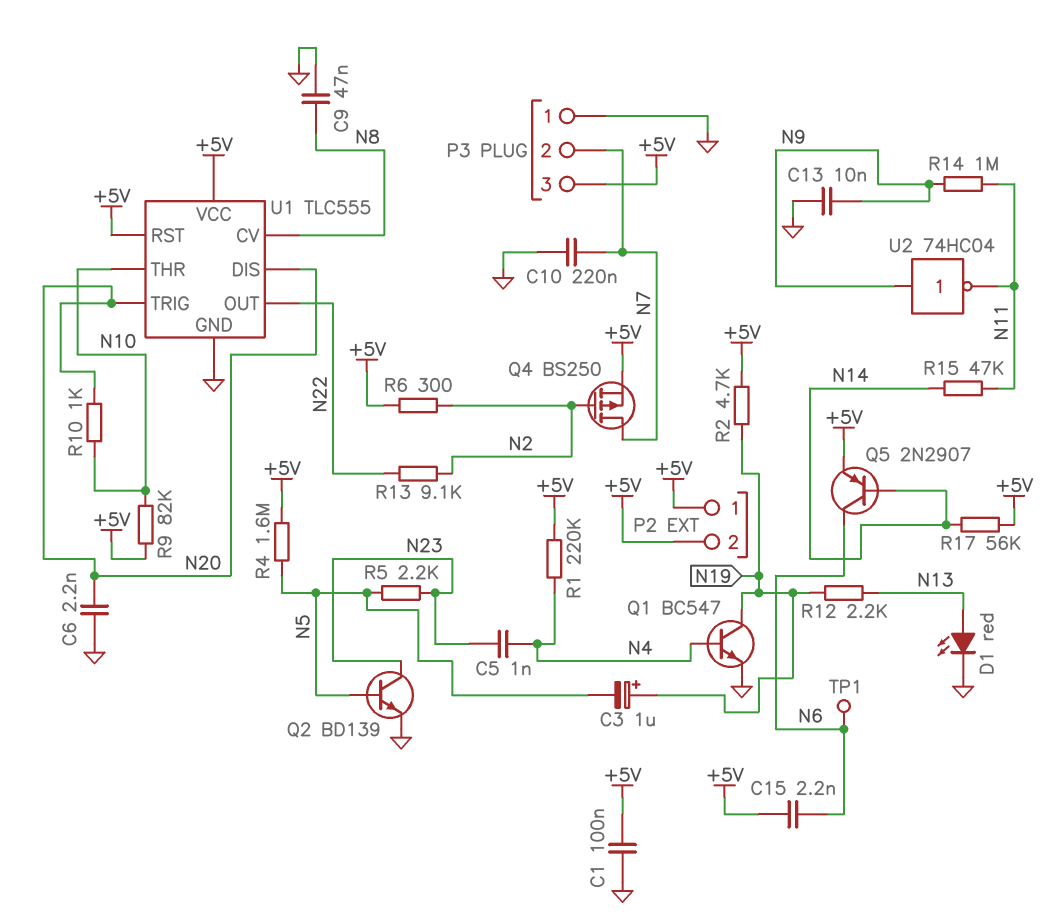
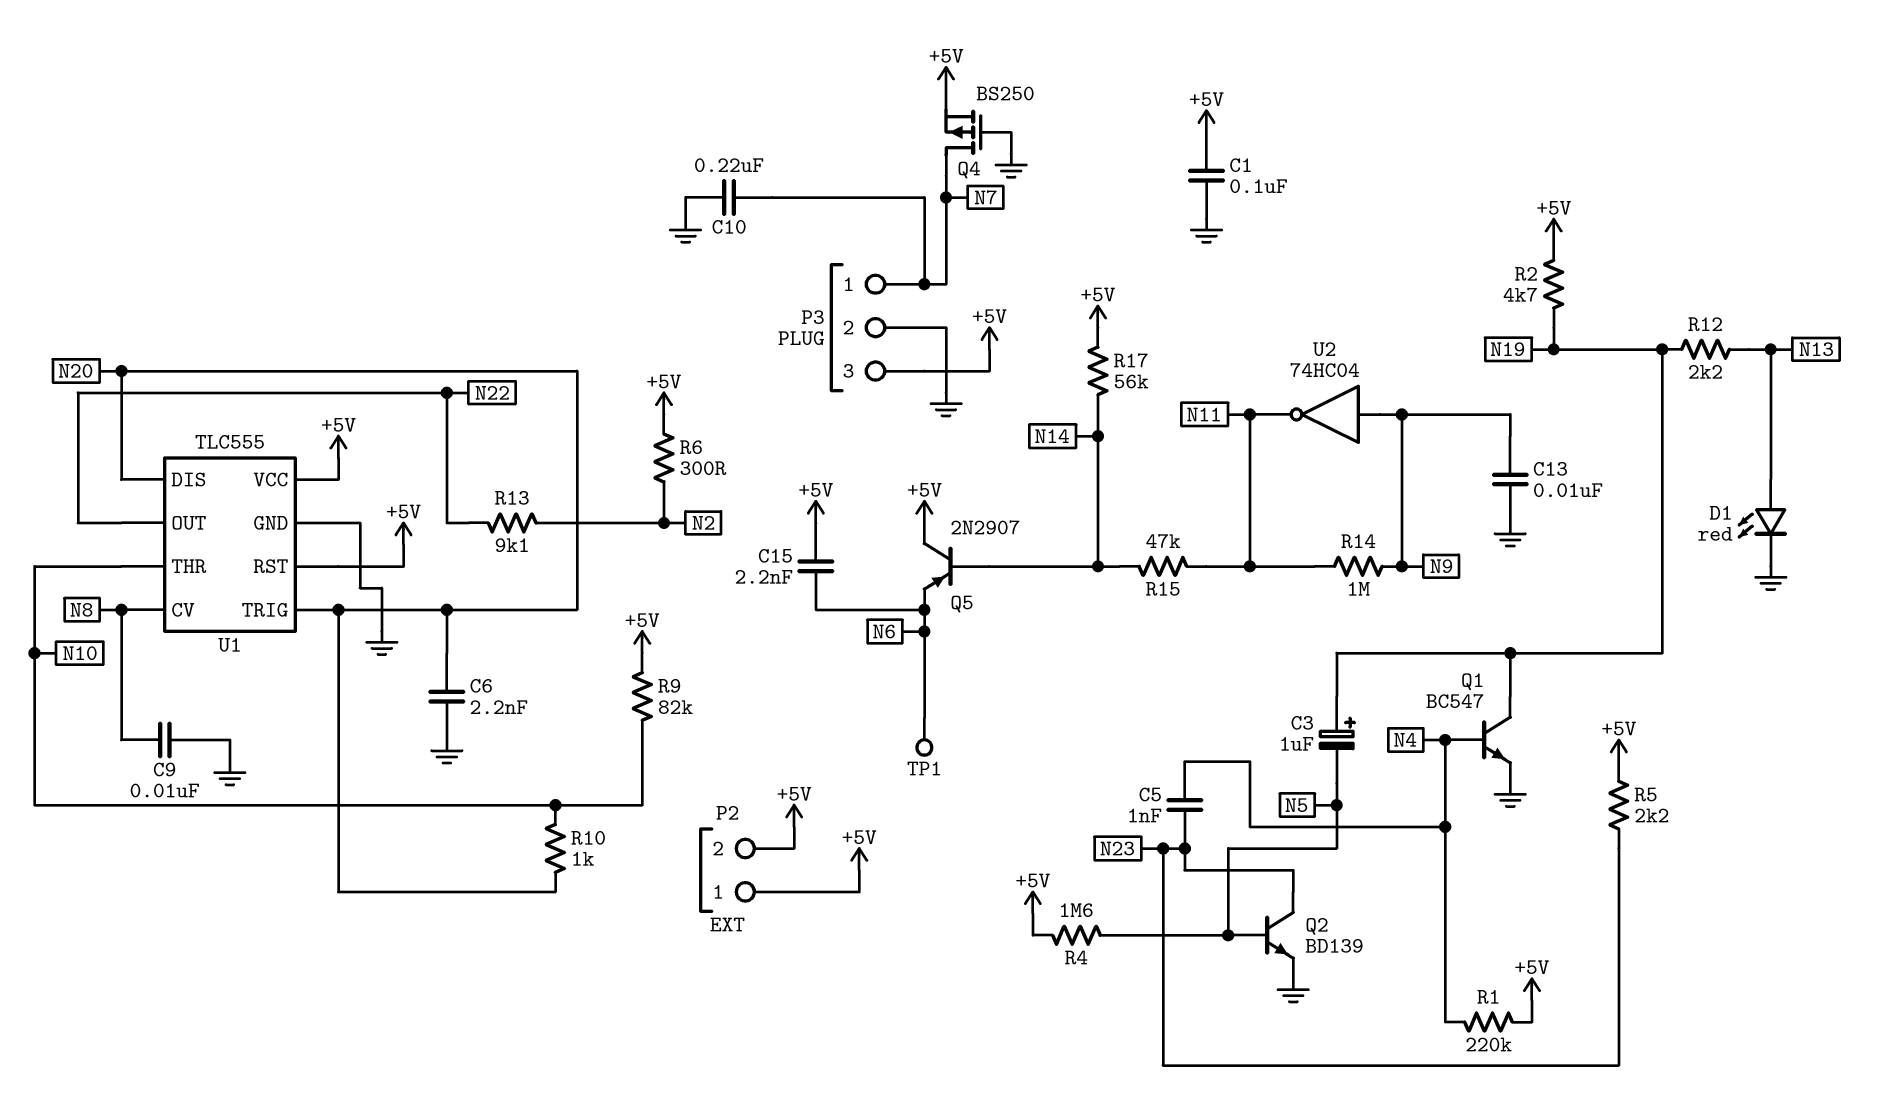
C9: 47nF (GND, N8) -> 10nF (GND, N8)
P3 pin 1: GND -> N7
P3 pin 2: N7 -> GND
Q4: PMOS BS250 (G N2, D N7, S +5V) -> PMOS BS250 (G GND, D N7, S +5V)
Q5: PNP 2N2907 (B N14, C N6, E +5V) -> PNP 2N2907 (B N14, C +5V, E N6)
R5: 2.2k (N5, N23) -> 2.2k (+5V, N23)

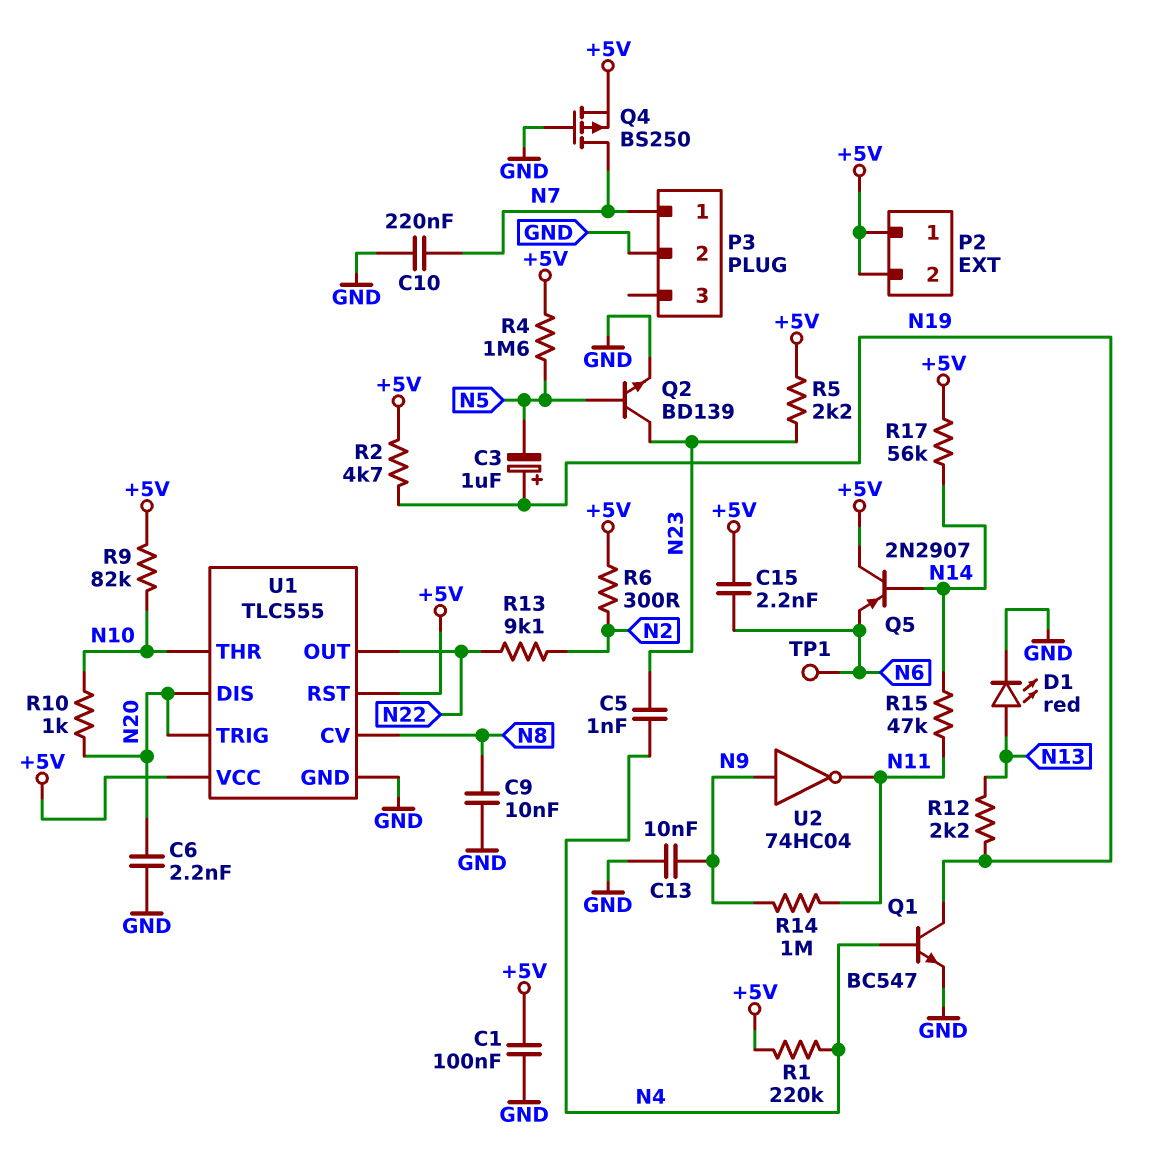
P3 pin 3: +5V -> none

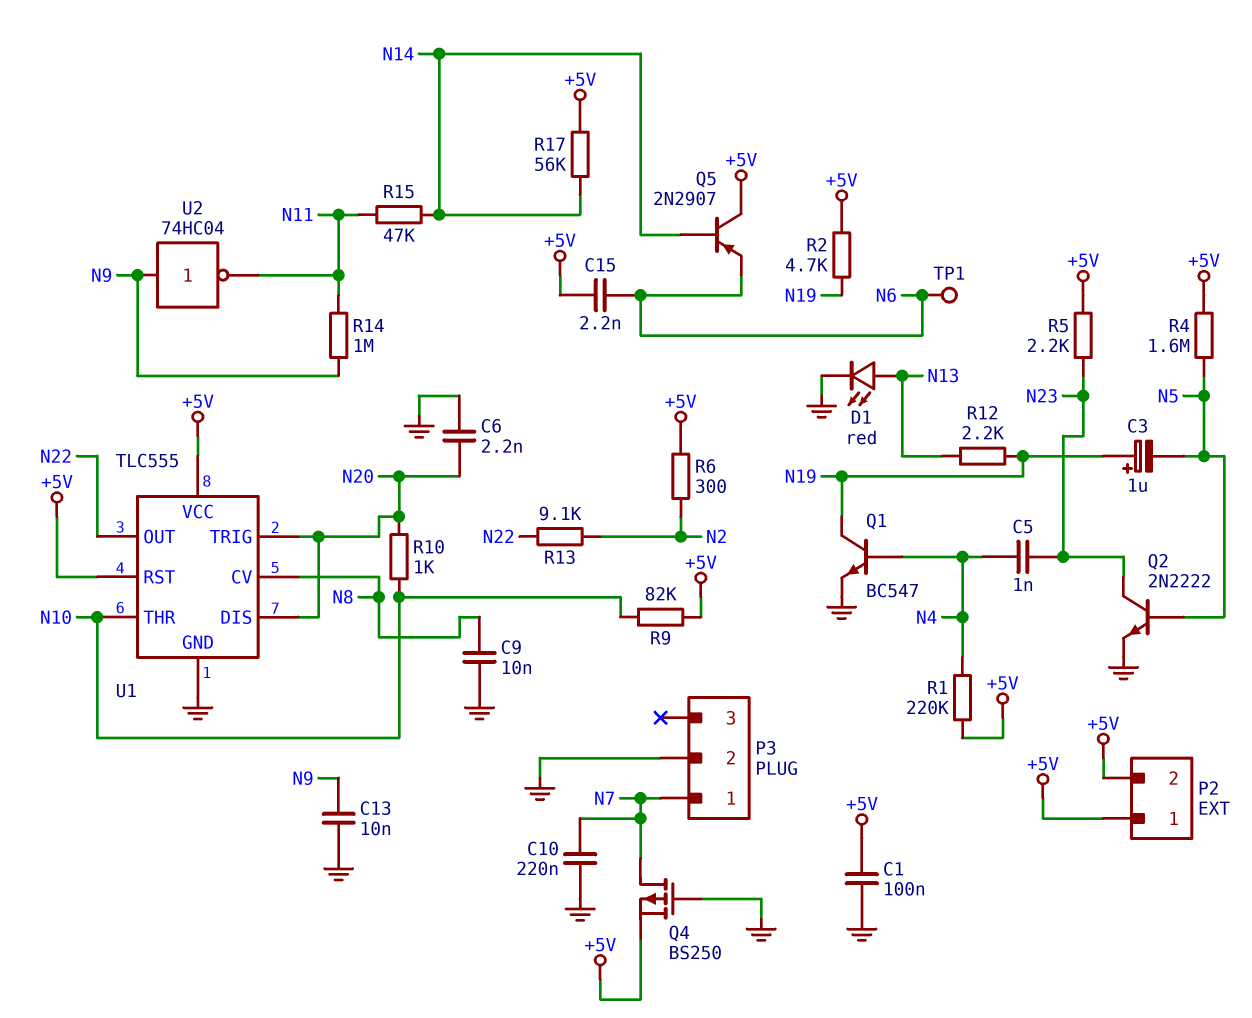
Q2: NPN BD139 (B N5, C N23, E GND) -> NPN 2N2222 (B N5, C N23, E GND)

